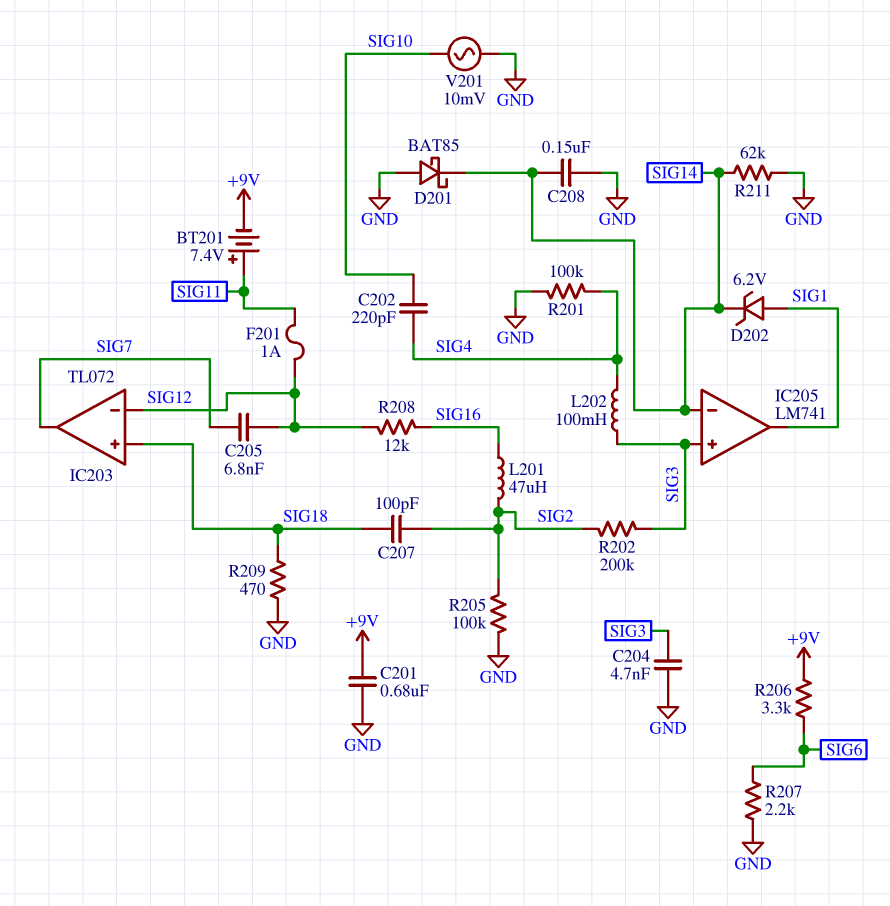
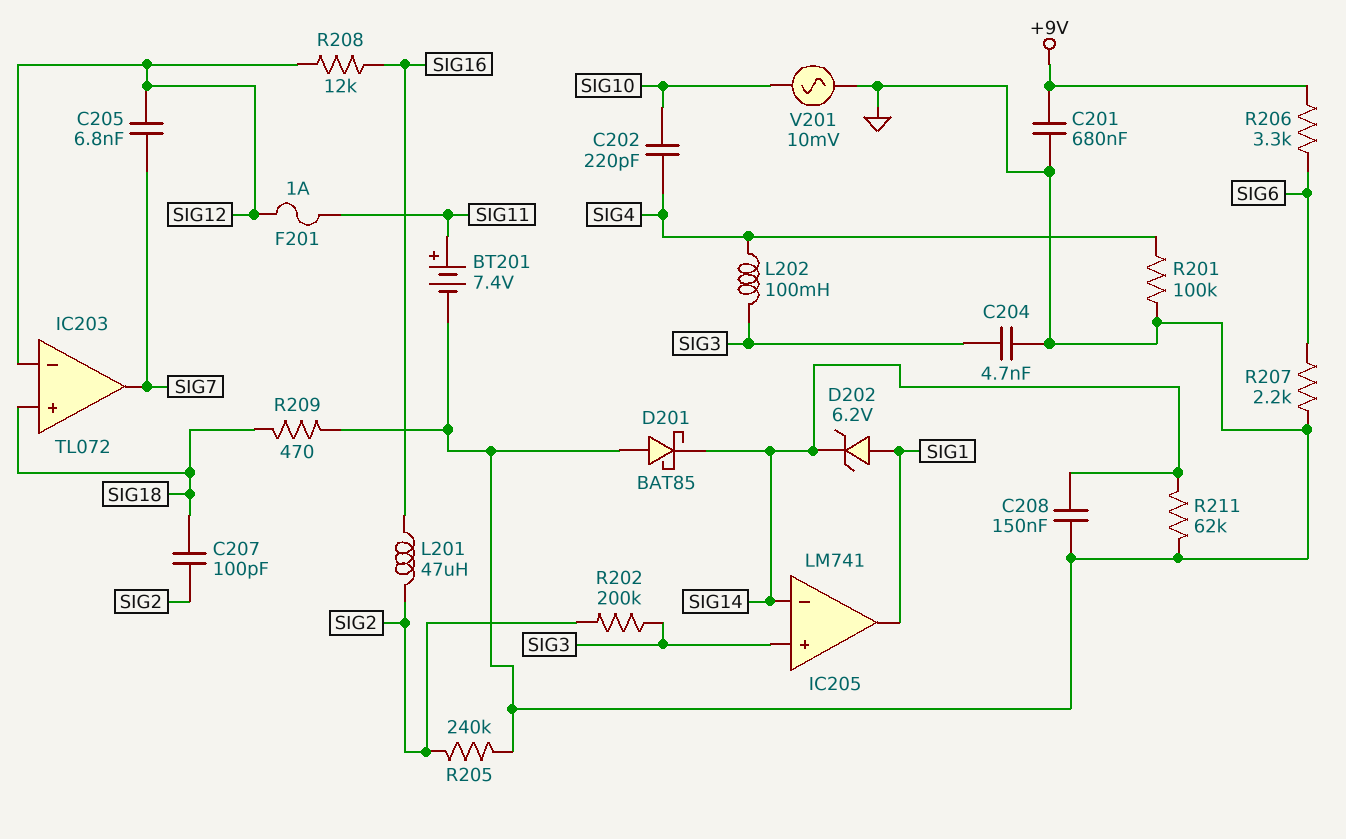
BT201: 7.4V (plus SIG11, minus +9V) -> 7.4V (plus SIG11, minus GND)
R205: 100k (GND, SIG2) -> 240k (GND, SIG2)

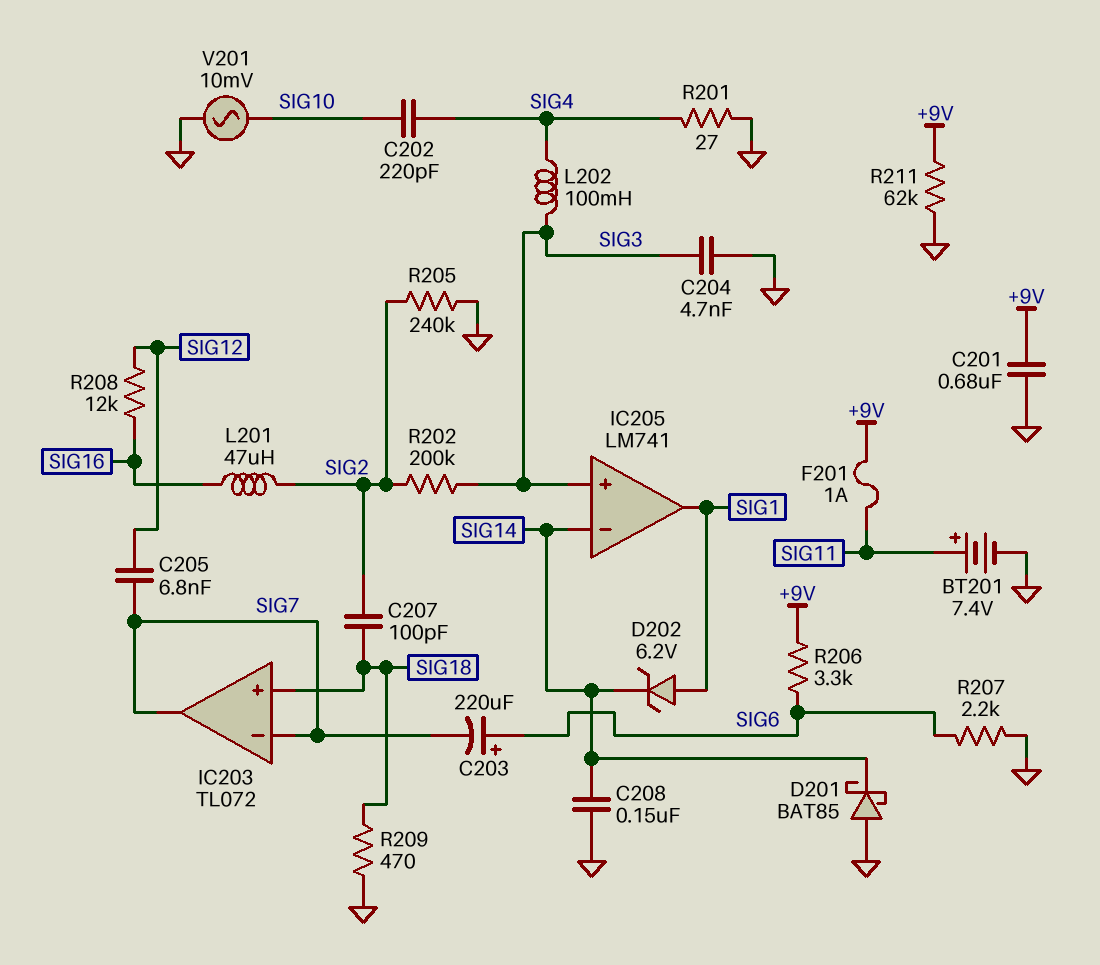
C203: none -> 220uF (plus SIG6, minus SIG7)
F201: 1A (SIG11, SIG12) -> 1A (+9V, SIG11)
IC203 pin in-: SIG12 -> SIG7
R201: 100k (GND, SIG4) -> 27 (GND, SIG4)
R211: 62k (GND, SIG14) -> 62k (+9V, GND)

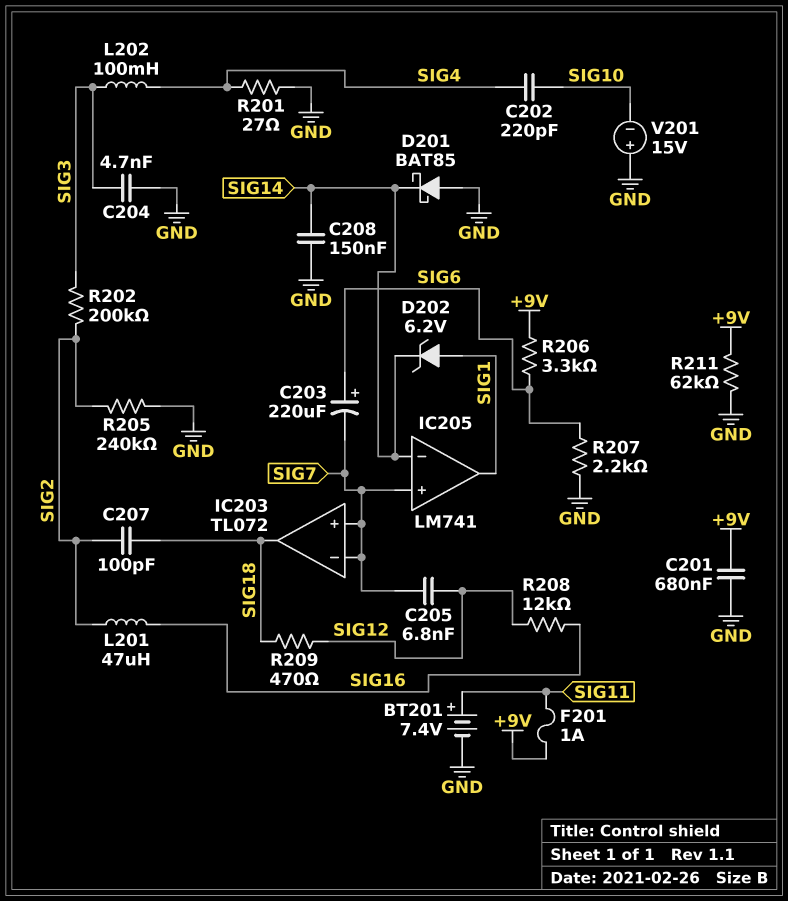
IC203 pin in+: SIG18 -> SIG7
IC203 pin out: SIG7 -> SIG18
IC205 pin in+: SIG3 -> SIG7
R209: 470 (GND, SIG18) -> 470 (SIG12, SIG18)
V201: AC 10mV (GND, SIG10) -> 15V (plus GND, minus SIG10)

